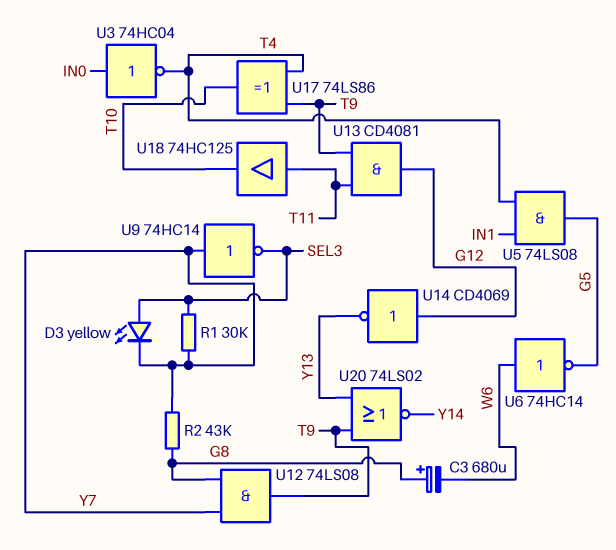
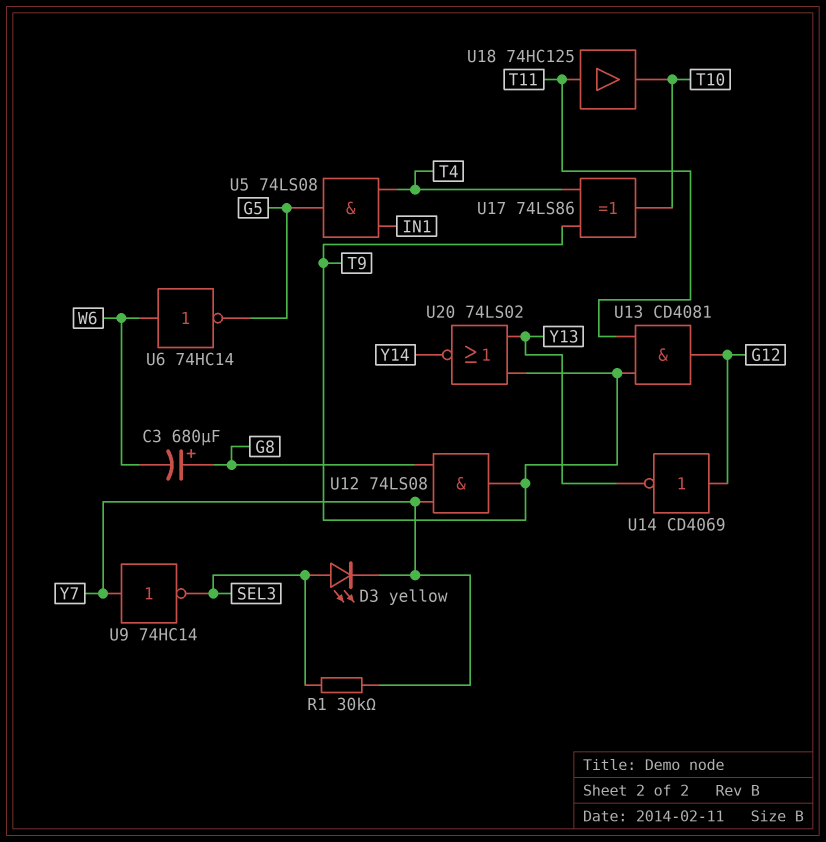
R2: 43k (G8, Y7) -> none
U3: NOT 74HC04 (in IN0, out T4) -> none

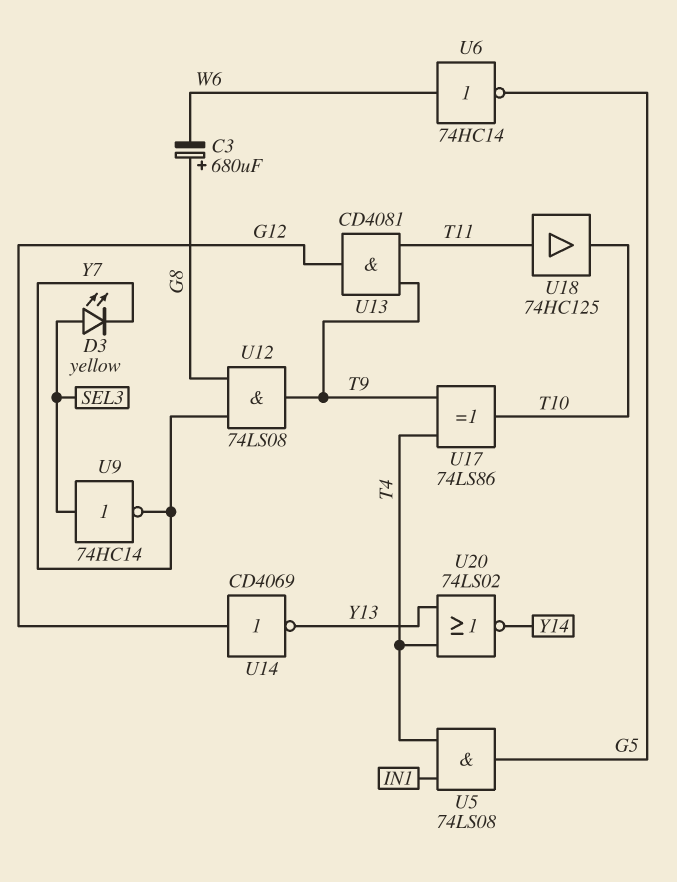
R1: 30k (SEL3, Y7) -> none
U9: NOT 74HC14 (in Y7, out SEL3) -> NOT 74HC14 (in SEL3, out Y7)
U20: NOR 74LS02 (in T9, in Y13, out Y14) -> NOR 74LS02 (in T4, in Y13, out Y14)

